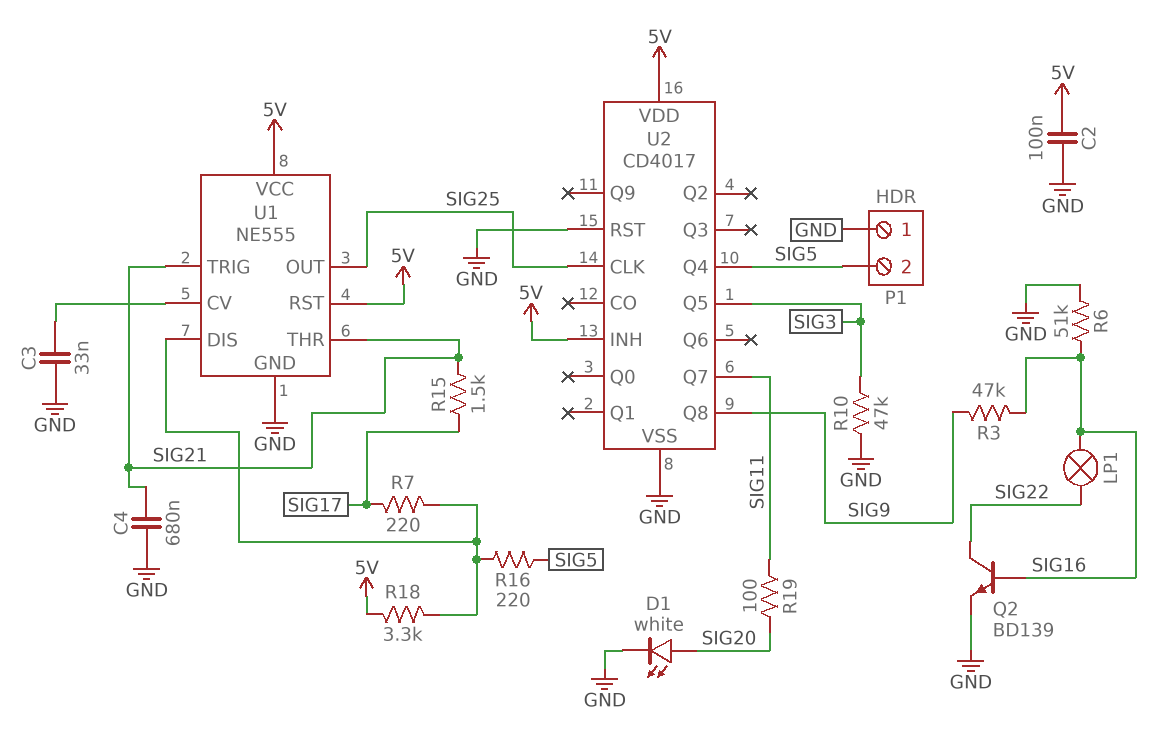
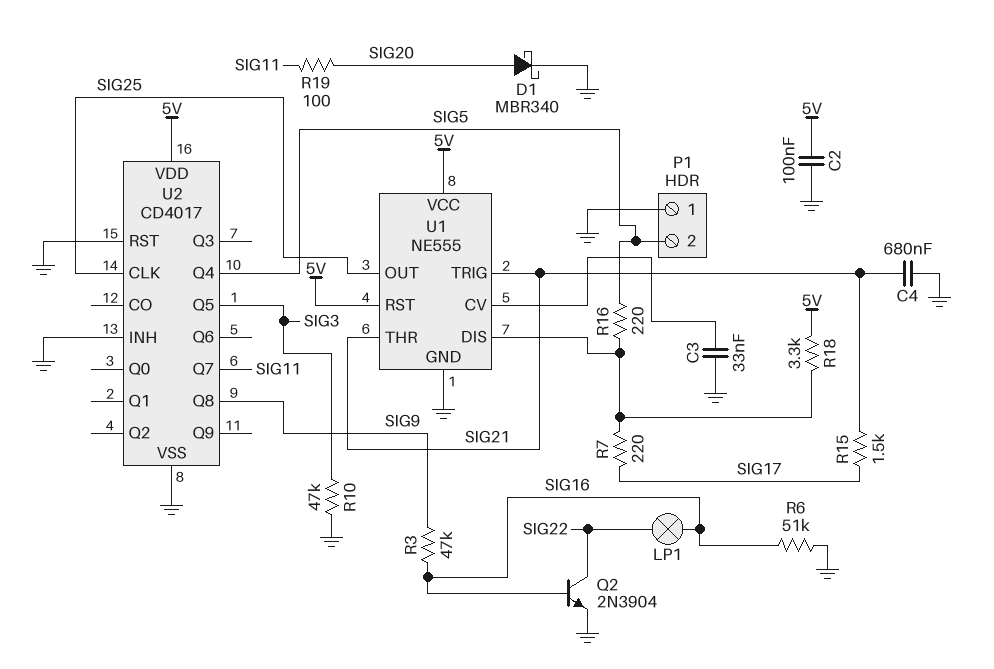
D1: LED white (A SIG20, K GND) -> schottky MBR340 (A SIG20, K GND)
Q2: NPN BD139 (B SIG16, C SIG22, E GND) -> NPN 2N3904 (B SIG16, C SIG22, E GND)
U2 pin INH: 5V -> GND

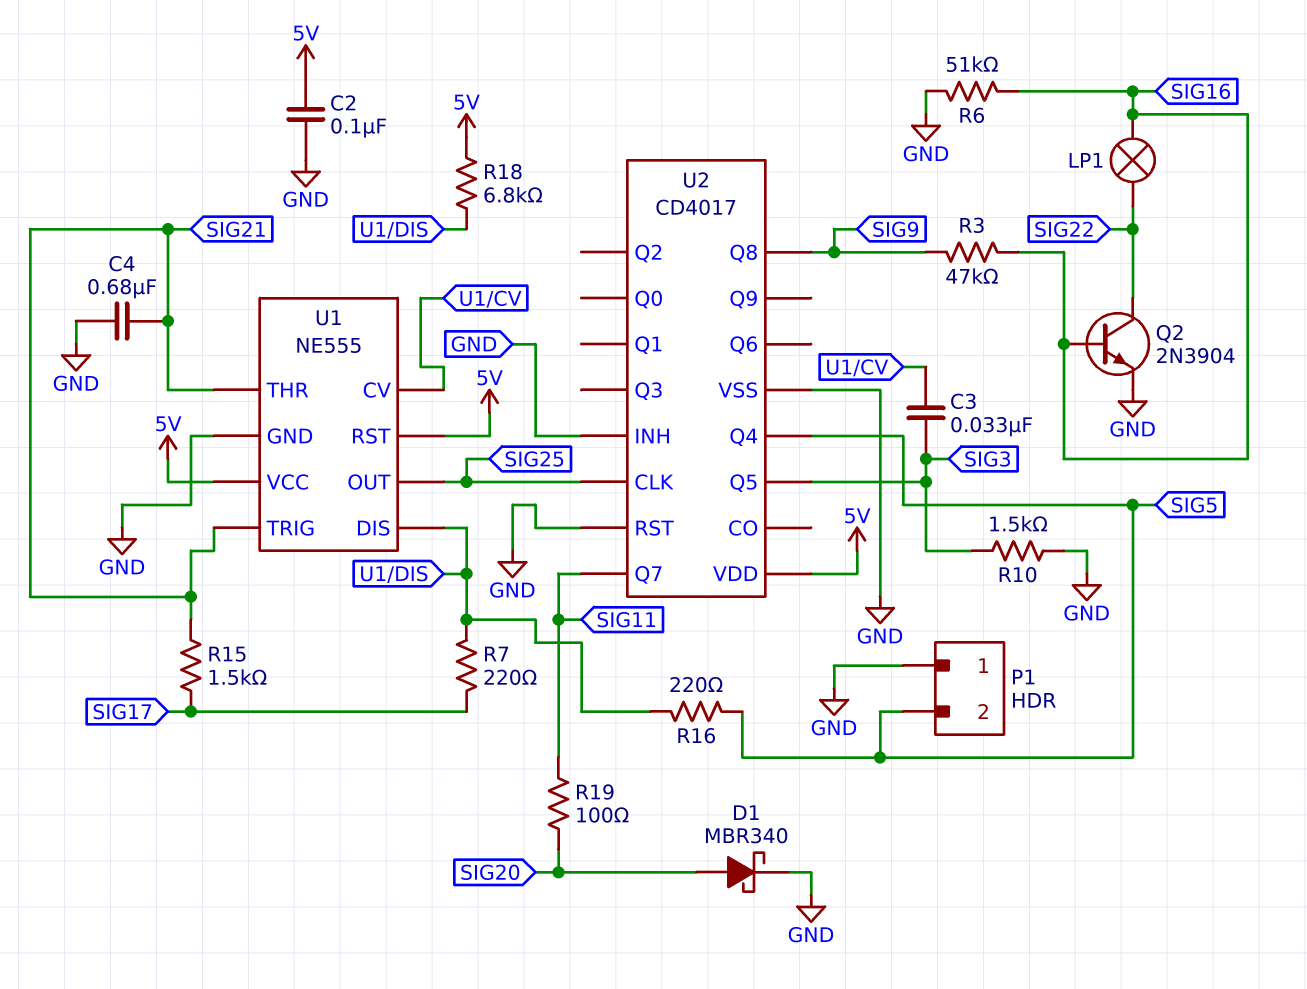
C3: 33nF (GND, U1/CV) -> 33nF (SIG3, U1/CV)
R10: 47k (GND, SIG3) -> 1.5k (GND, SIG3)
R18: 3.3k (5V, U1/DIS) -> 6.8k (5V, U1/DIS)

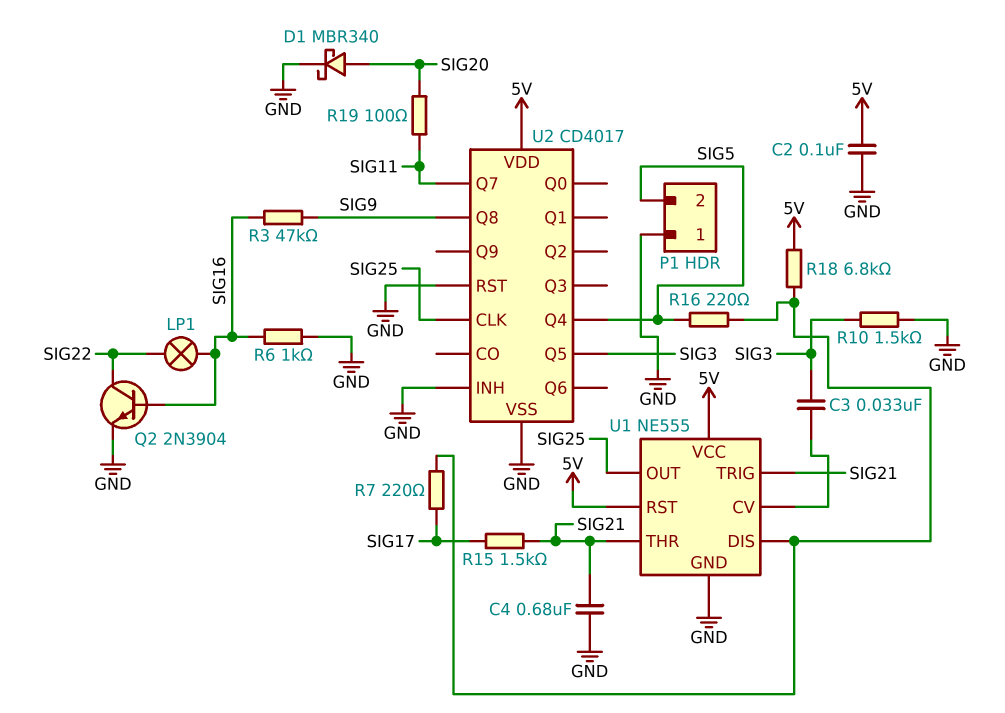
R6: 51k (GND, SIG16) -> 1k (GND, SIG16)

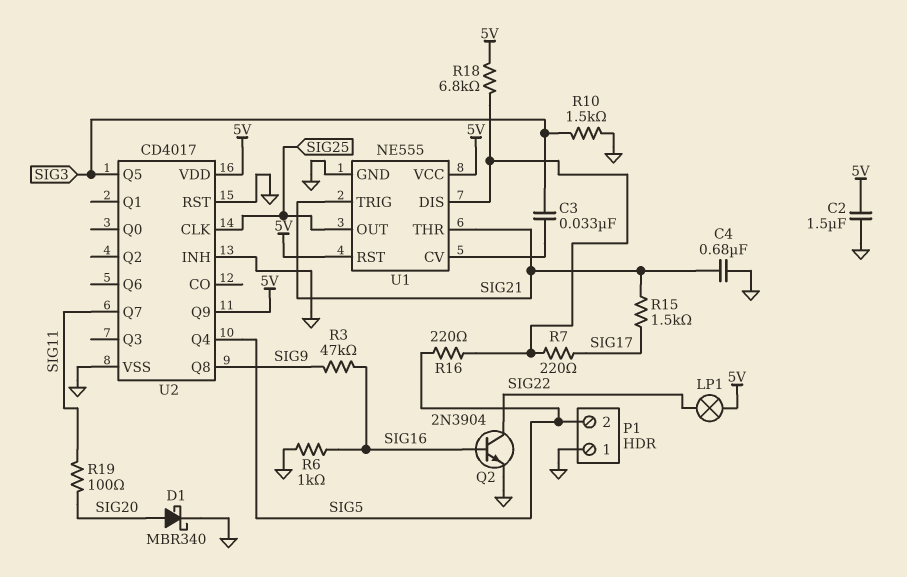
C2: 100nF (5V, GND) -> 1.5uF (5V, GND)
LP1: lamp (SIG16, SIG22) -> lamp (5V, SIG22)
U2 pin Q9: none -> 5V

